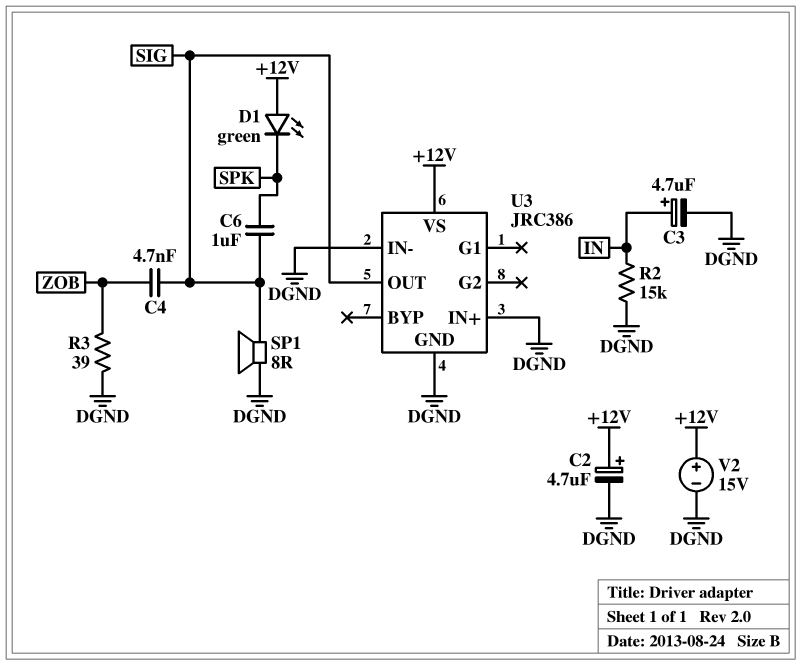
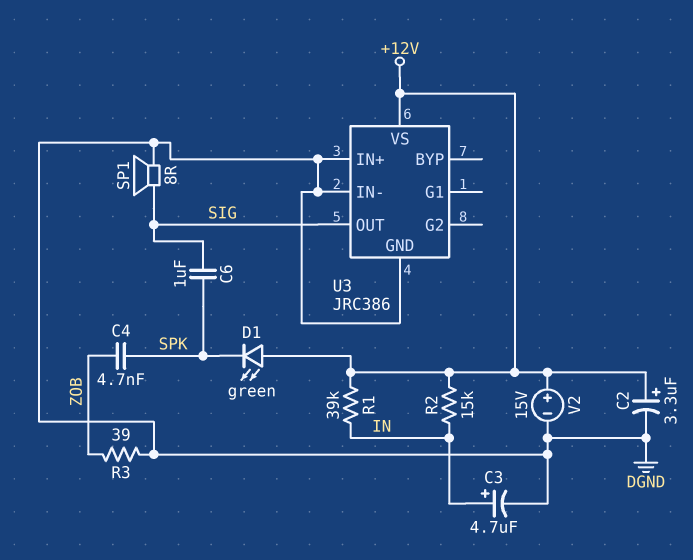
C2: 4.7uF (plus +12V, minus DGND) -> 3.3uF (plus +12V, minus DGND)
C4: 4.7nF (SIG, ZOB) -> 4.7nF (SPK, ZOB)
R1: none -> 39k (+12V, IN)
R2: 15k (DGND, IN) -> 15k (+12V, IN)

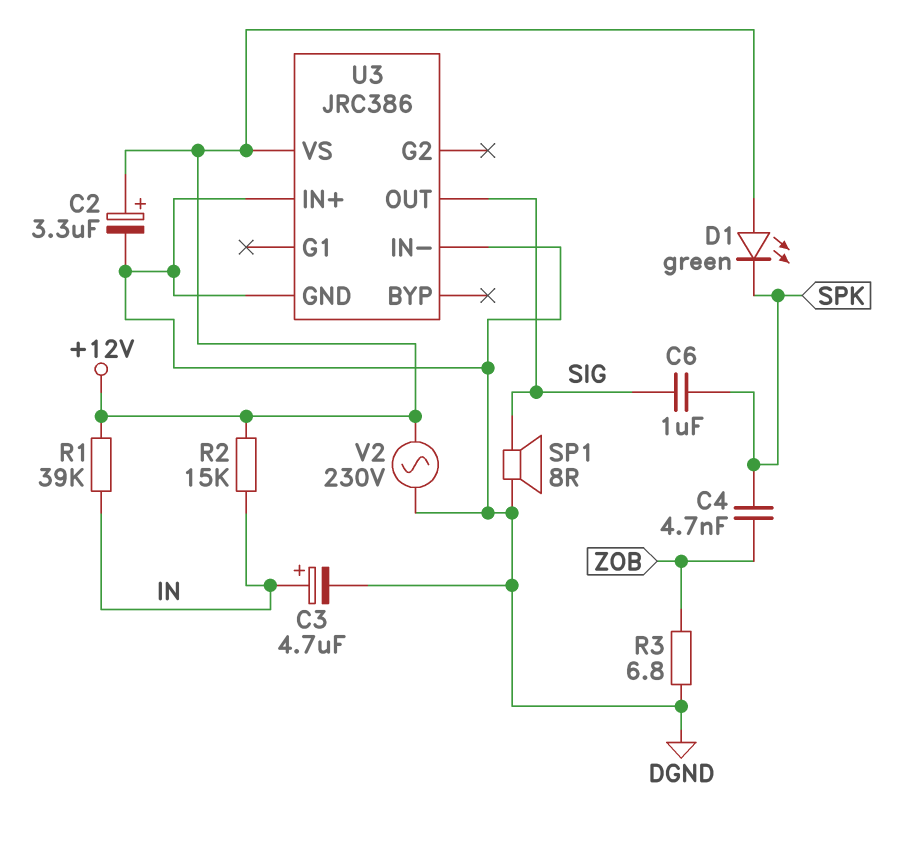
R3: 39 (DGND, ZOB) -> 6.8 (DGND, ZOB)
V2: 15V (plus +12V, minus DGND) -> AC 230V (+12V, DGND)

